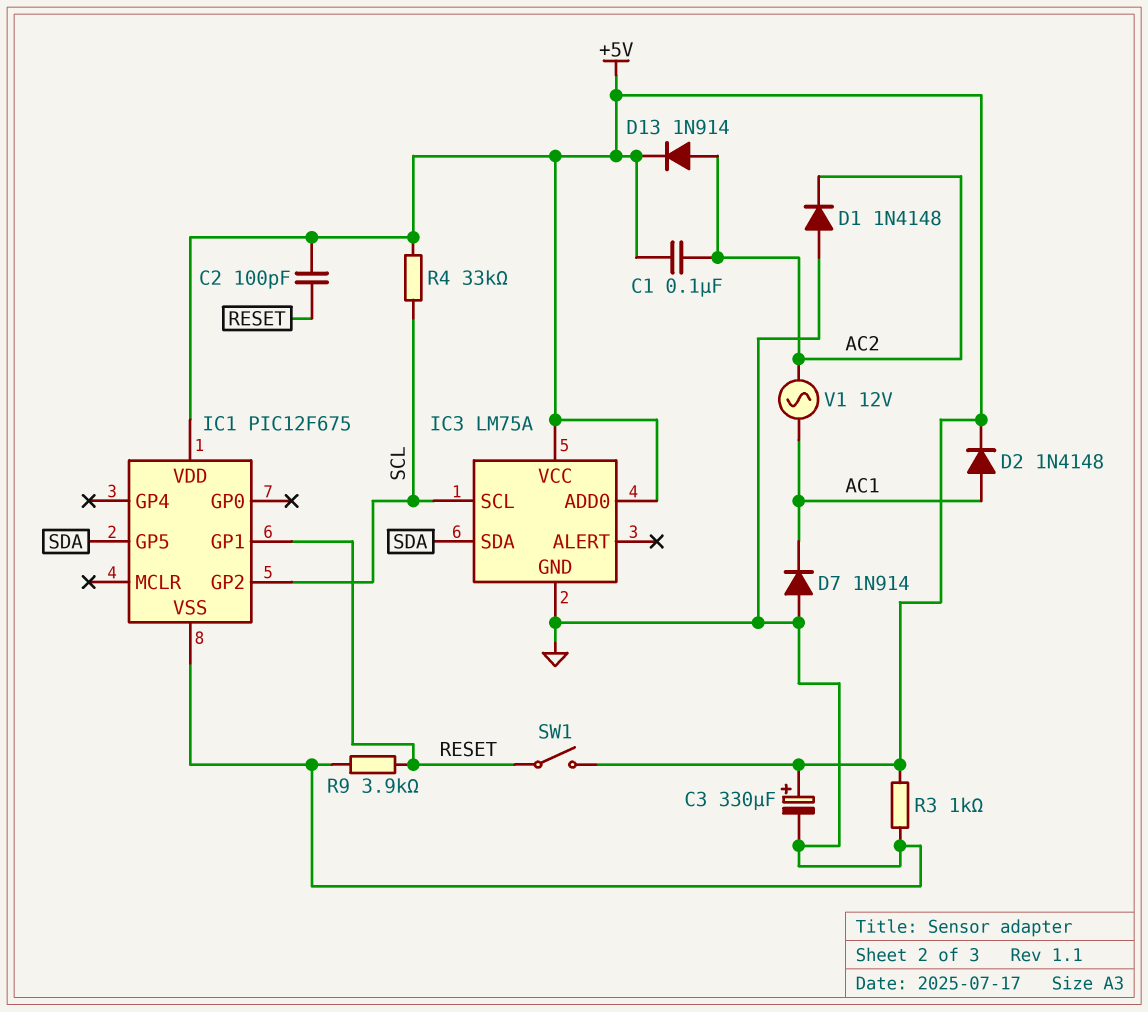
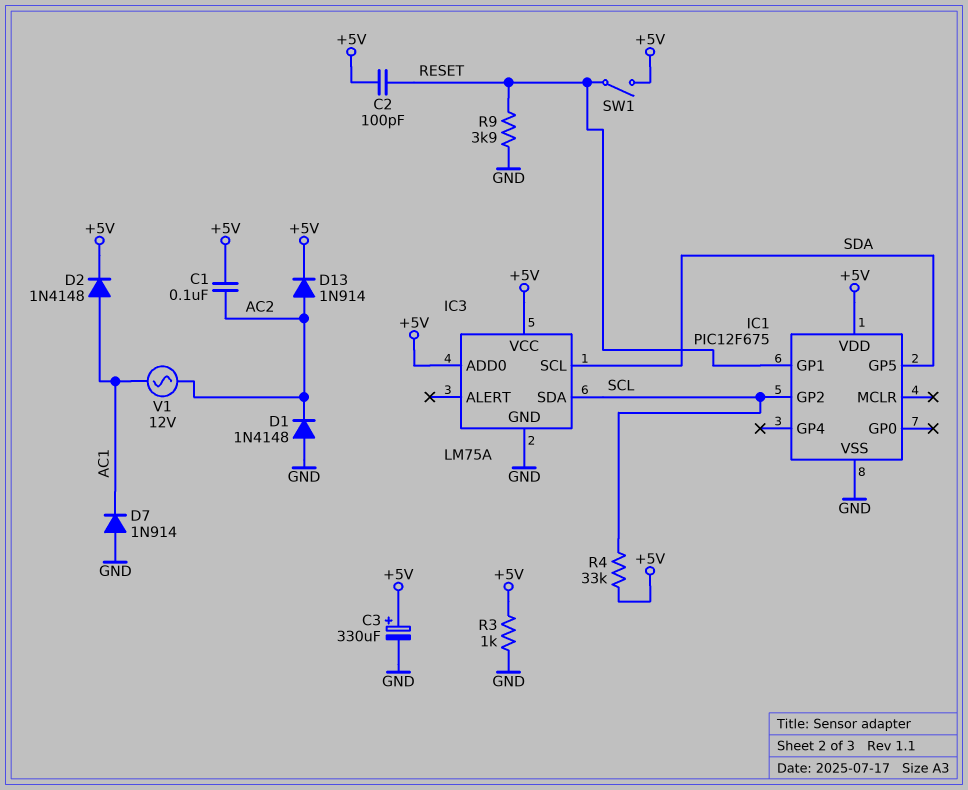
IC3 pin SCL: SCL -> SDA
IC3 pin SDA: SDA -> SCL

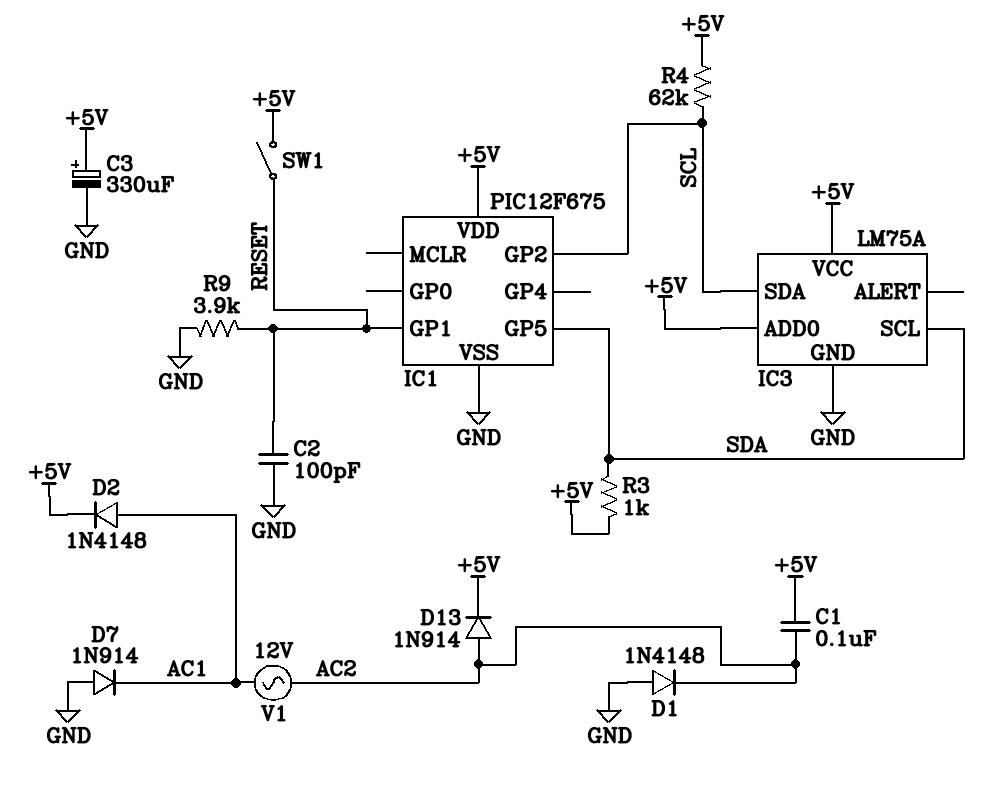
C2: 100pF (+5V, RESET) -> 100pF (GND, RESET)
R3: 1k (+5V, GND) -> 1k (+5V, SDA)
R4: 33k (+5V, SCL) -> 62k (+5V, SCL)

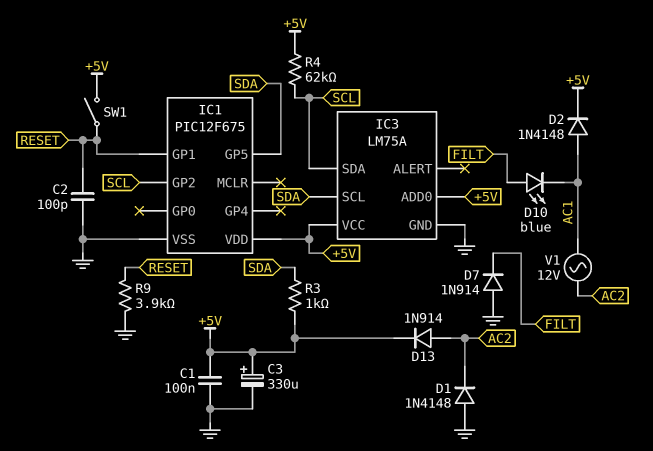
C1: 100nF (+5V, AC2) -> 100nF (+5V, GND)
D7: diode 1N914 (A GND, K AC1) -> diode 1N914 (A GND, K FILT)
D10: none -> LED blue (A FILT, K AC1)

